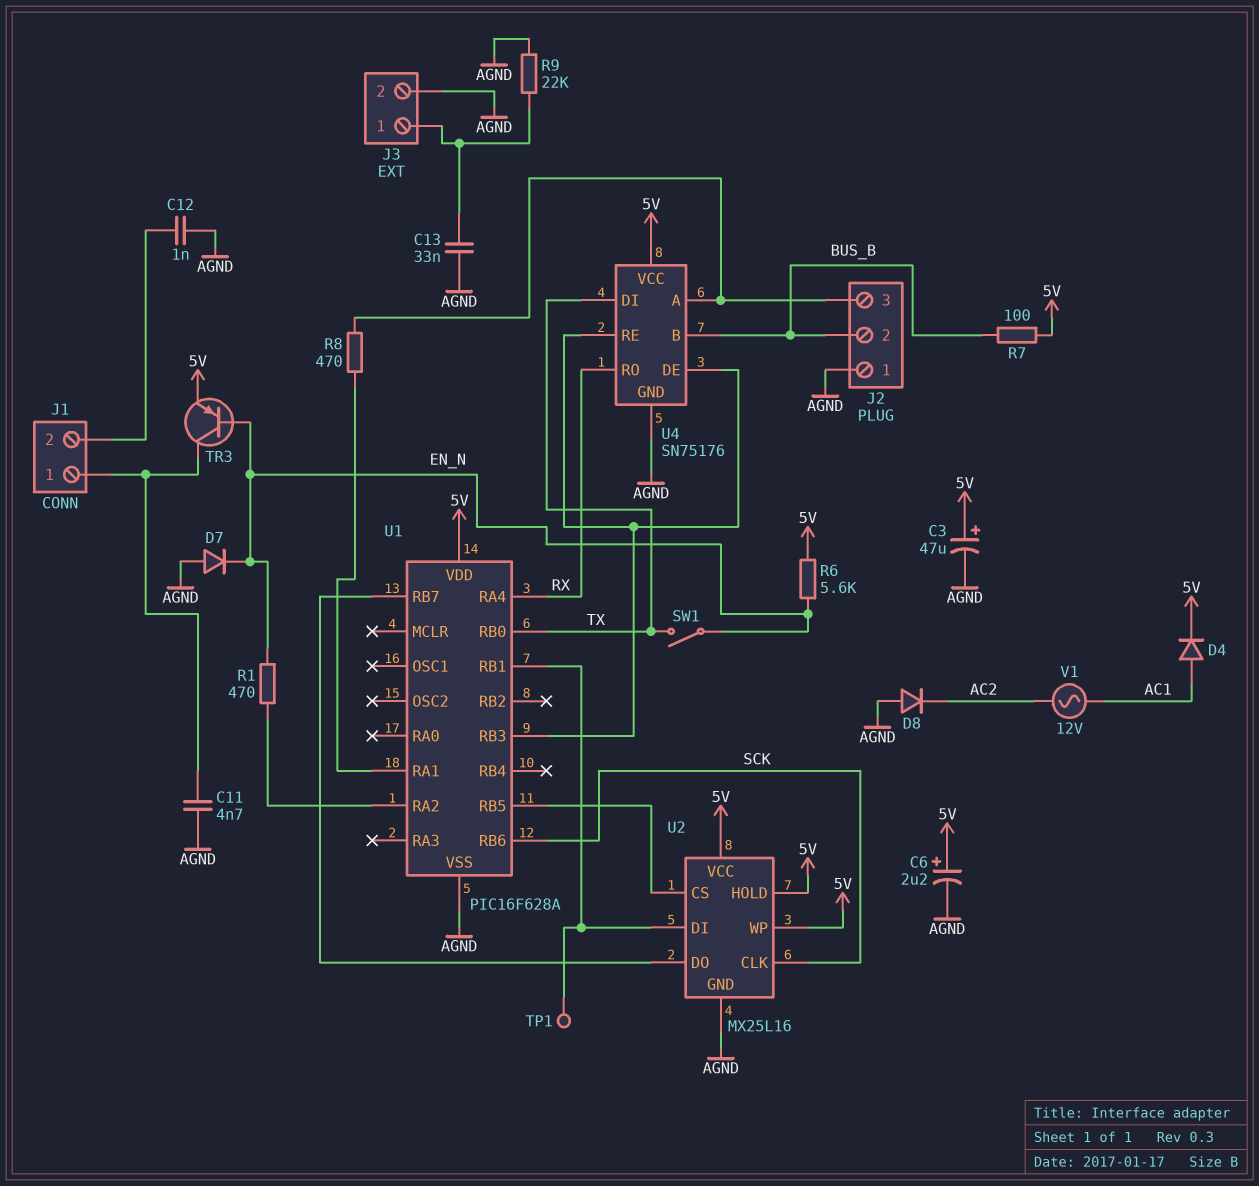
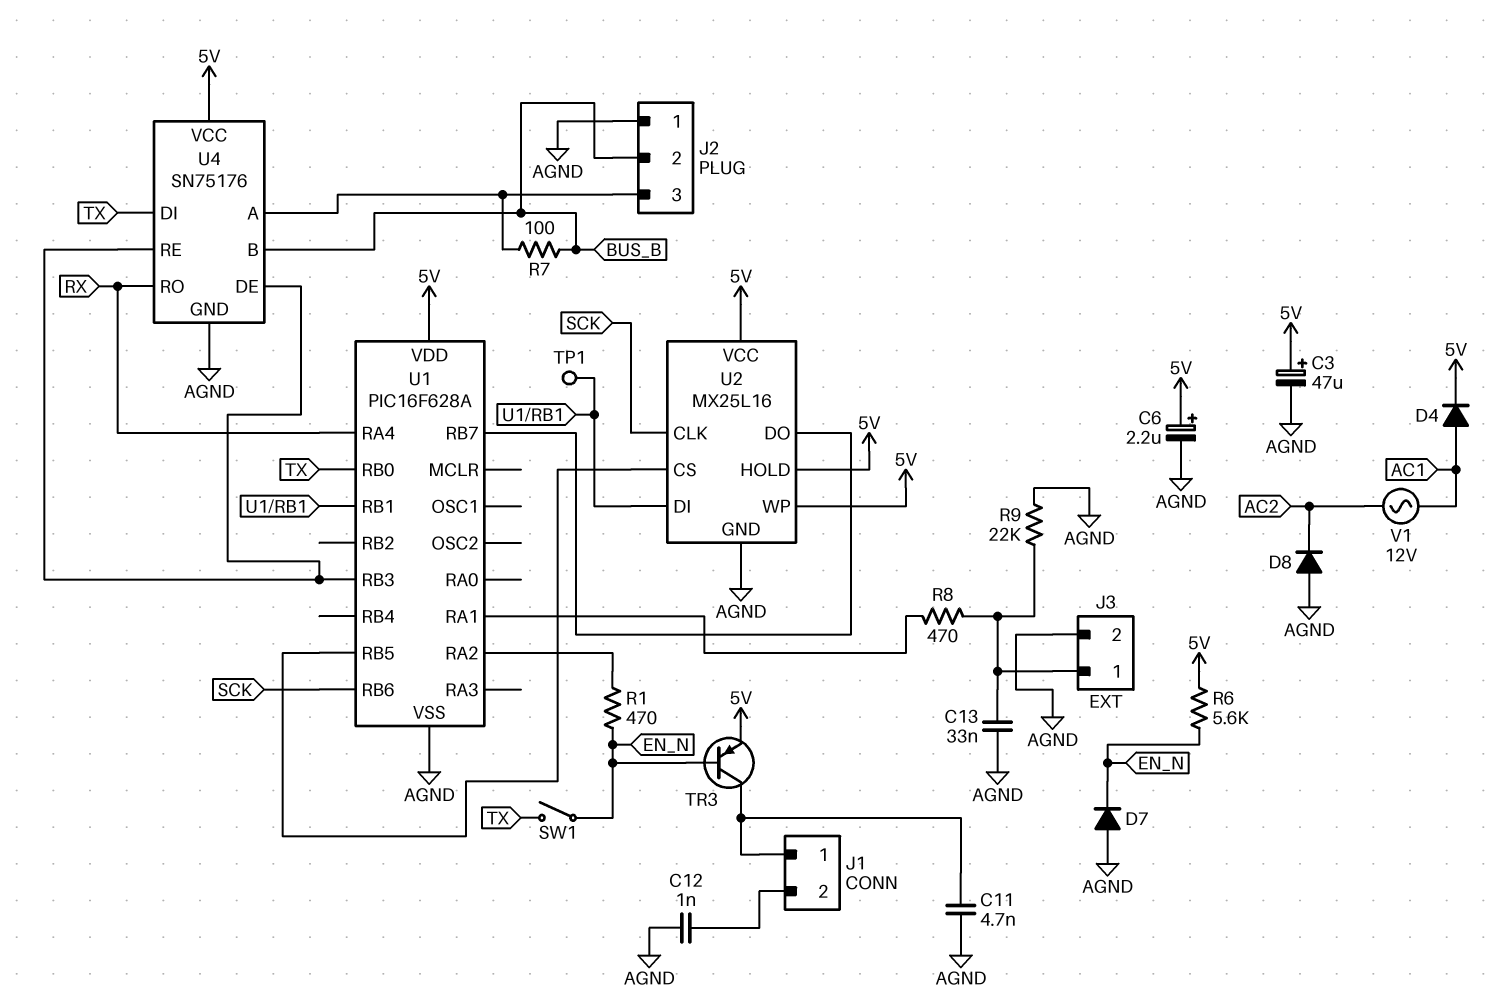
R7: 100 (5V, BUS_B) -> 100 (BUS_B, J2/3)
R8: 470 (J2/3, U1/RA1) -> 470 (J3/1, U1/RA1)

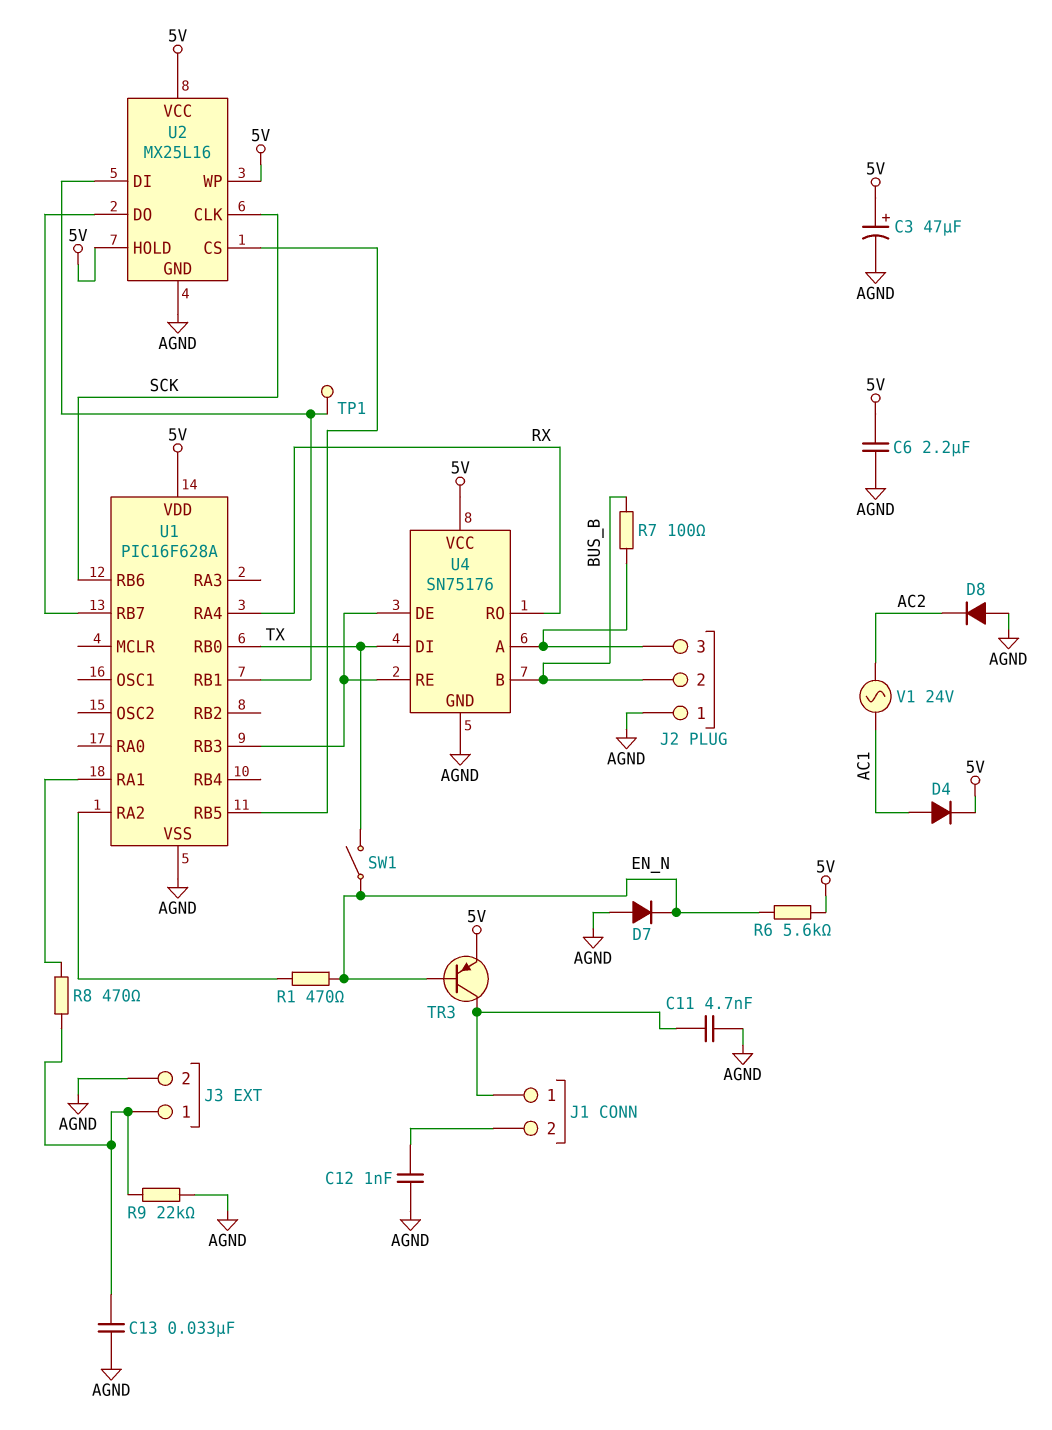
C6: 2.2uF (plus 5V, minus AGND) -> 2.2uF (5V, AGND)
V1: AC 12V (AC1, AC2) -> AC 24V (AC1, AC2)

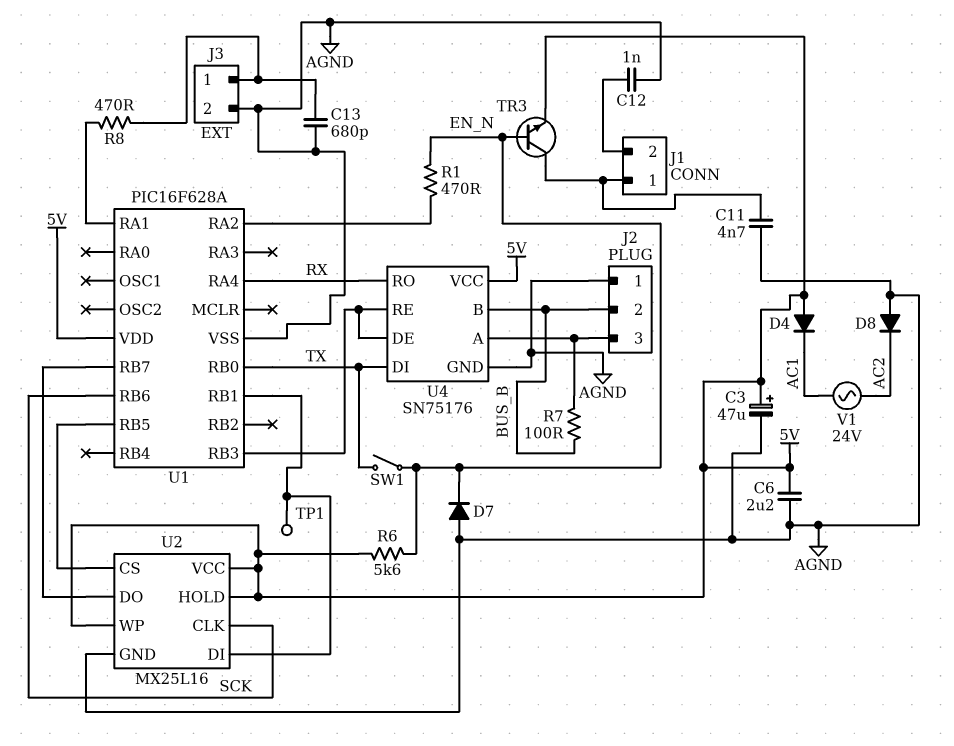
C13: 33nF (AGND, J3/1) -> 680pF (AGND, J3/1)
D4: diode (A AC1, K 5V) -> diode (A 5V, K AC1)
R9: 22k (AGND, J3/1) -> none
TR3: PNP (B EN_N, C J1/1, E 5V) -> NPN (B EN_N, C J1/1, E 5V)

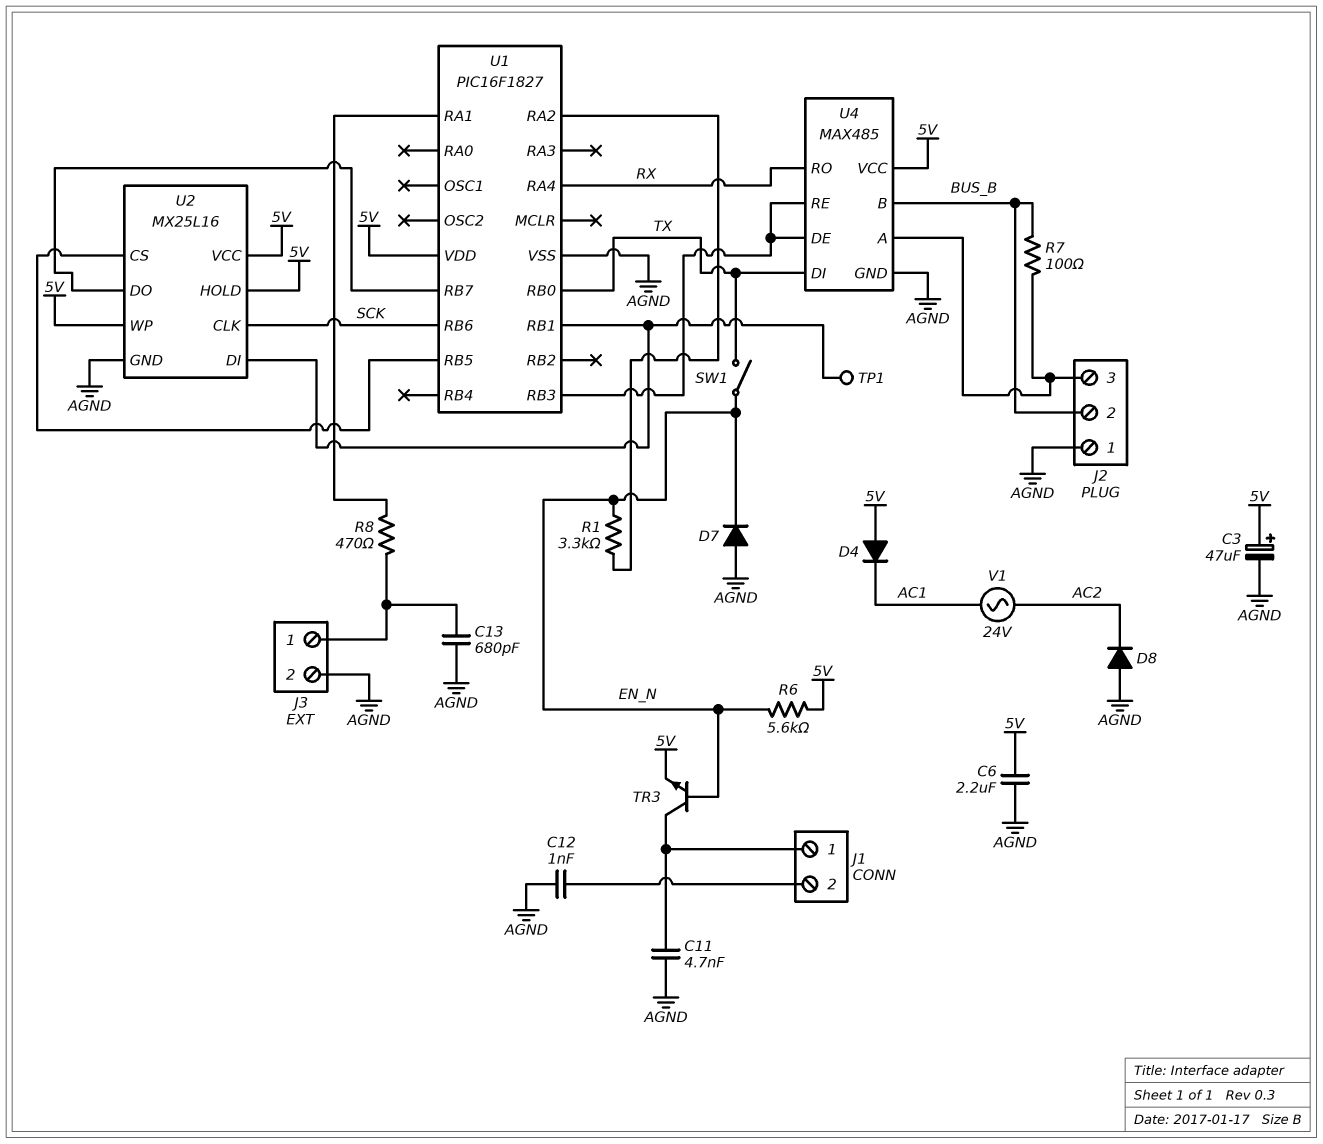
R1: 470 (EN_N, U1/RA2) -> 3.3k (EN_N, U1/RA2)
U1: PIC16F628A -> PIC16F1827
U4: SN75176 -> MAX485

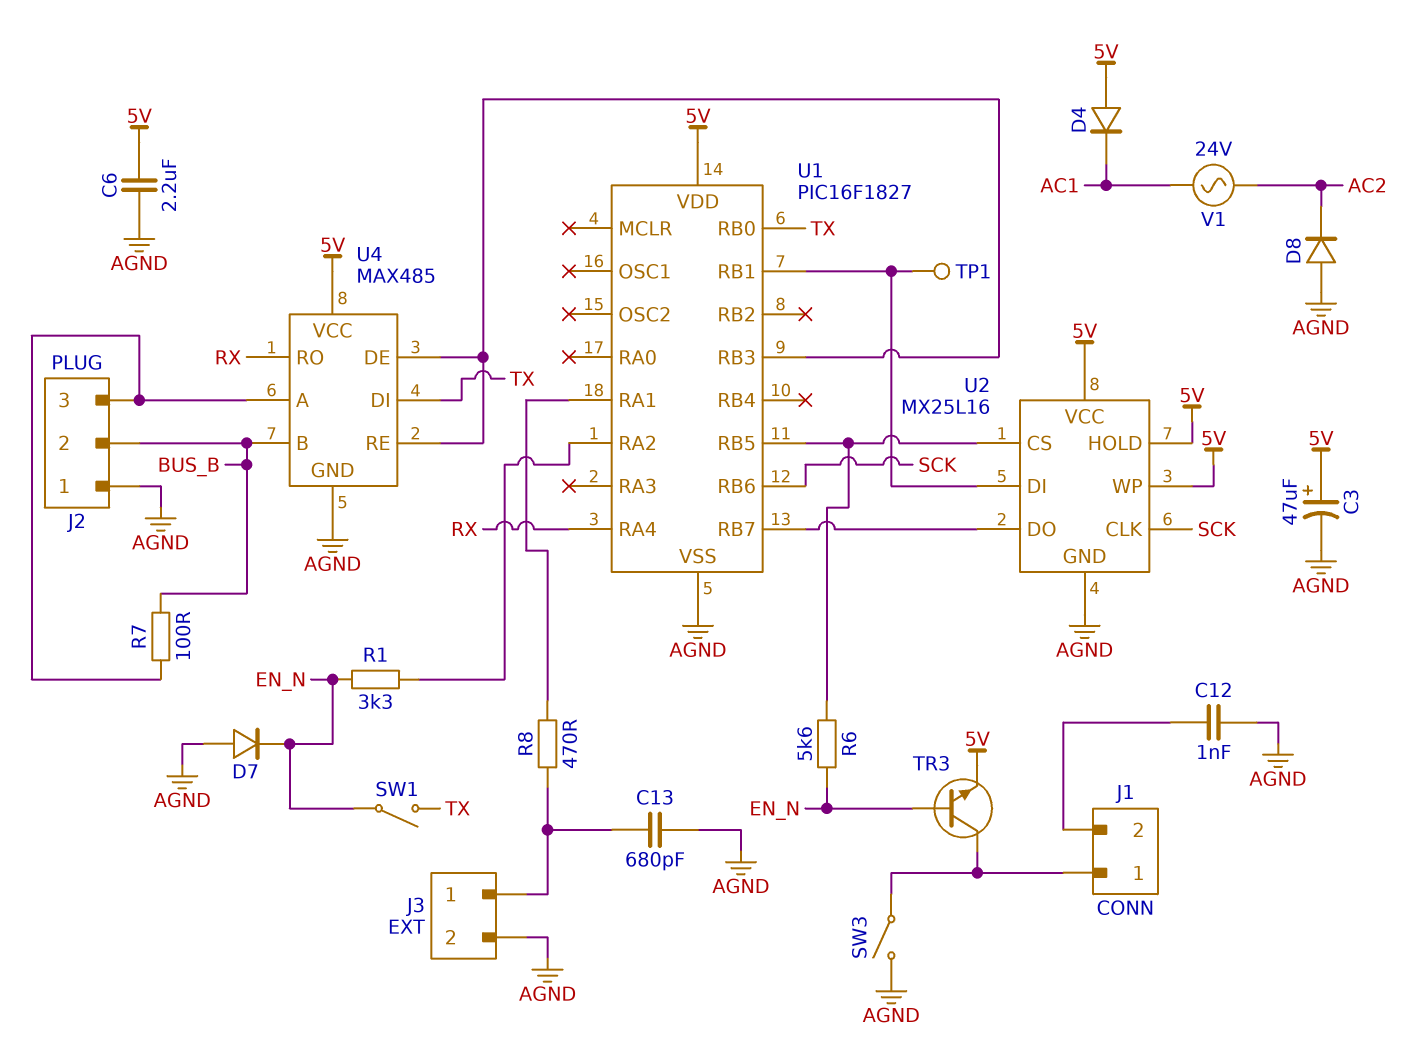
C11: 4.7nF (AGND, J1/1) -> none
R6: 5.6k (5V, EN_N) -> 5.6k (EN_N, U1/RB5)
SW3: none -> switch (AGND, J1/1)

